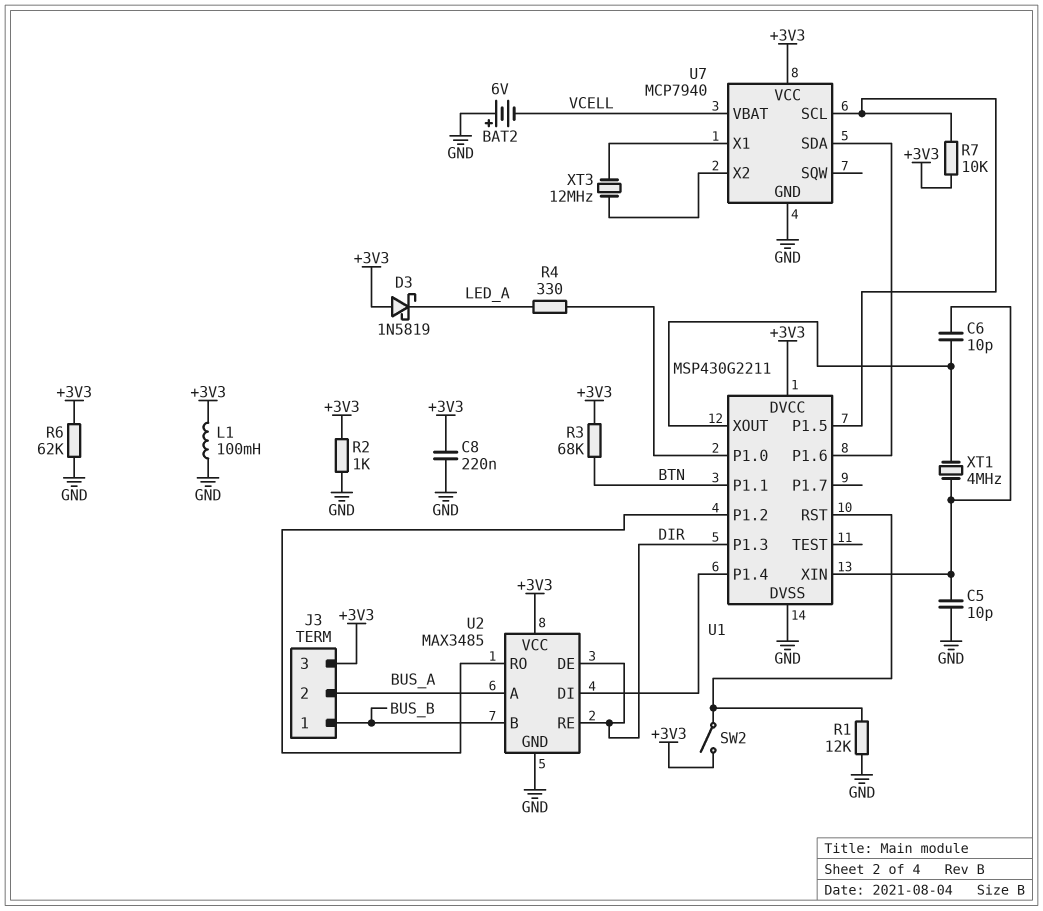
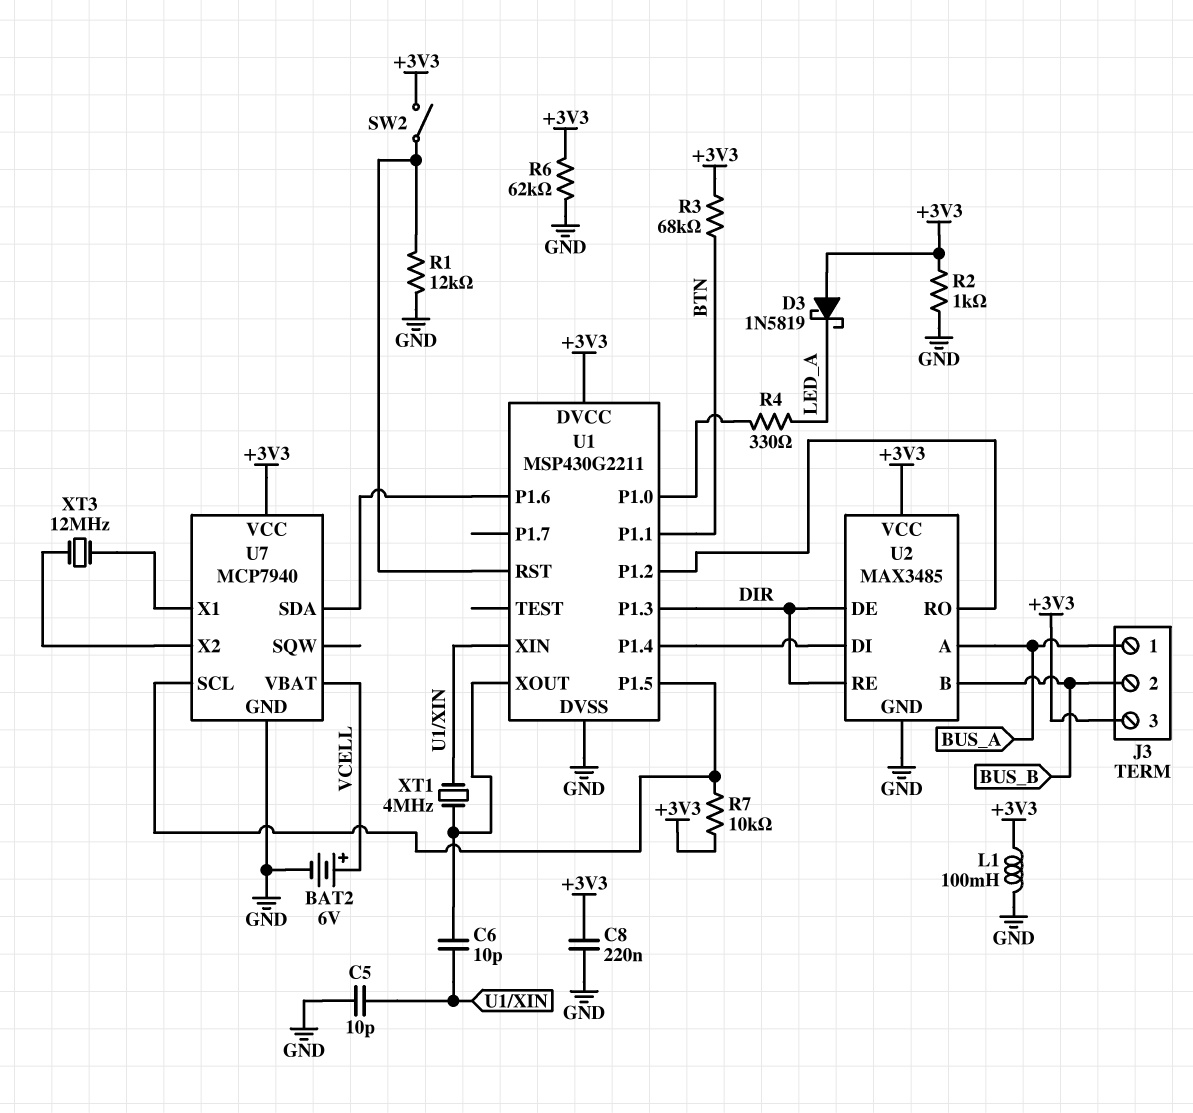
BAT2: 6V (plus GND, minus VCELL) -> 6V (plus VCELL, minus GND)
J3 pin 1: BUS_B -> BUS_A
J3 pin 2: BUS_A -> BUS_B

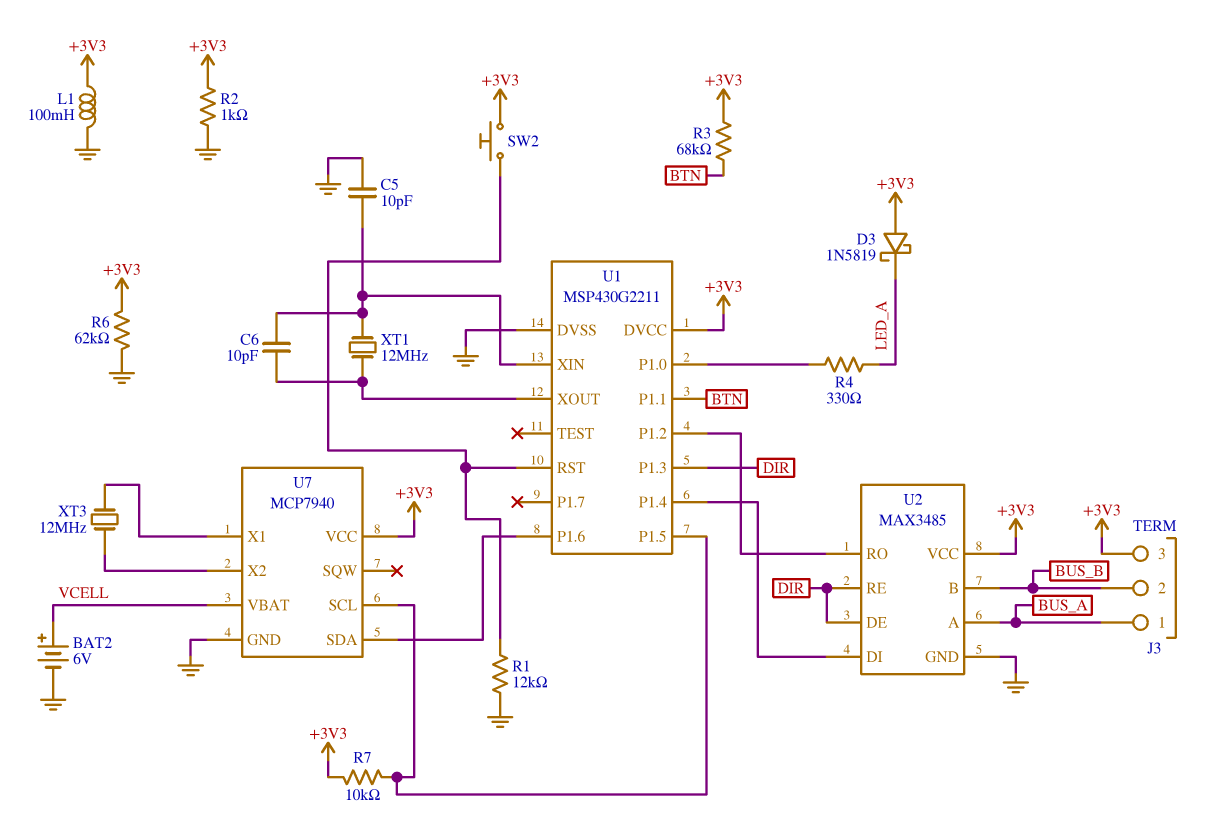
C8: 220nF (+3V3, GND) -> none
SW2: switch (+3V3, U1/RST) -> button (+3V3, U1/RST)
XT1: 4MHz (U1/XIN, U1/XOUT) -> 12MHz (U1/XIN, U1/XOUT)

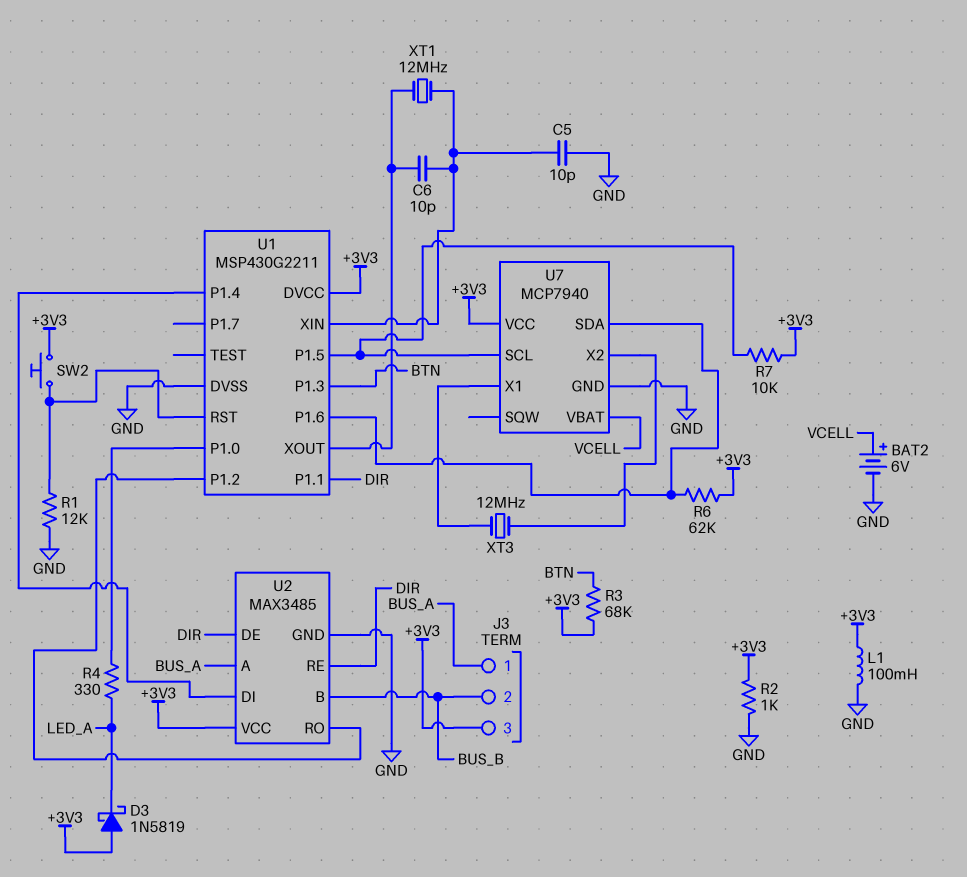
R6: 62k (+3V3, GND) -> 62k (+3V3, U1/P1.6)
U1 pin P1.1: BTN -> DIR
U1 pin P1.3: DIR -> BTN

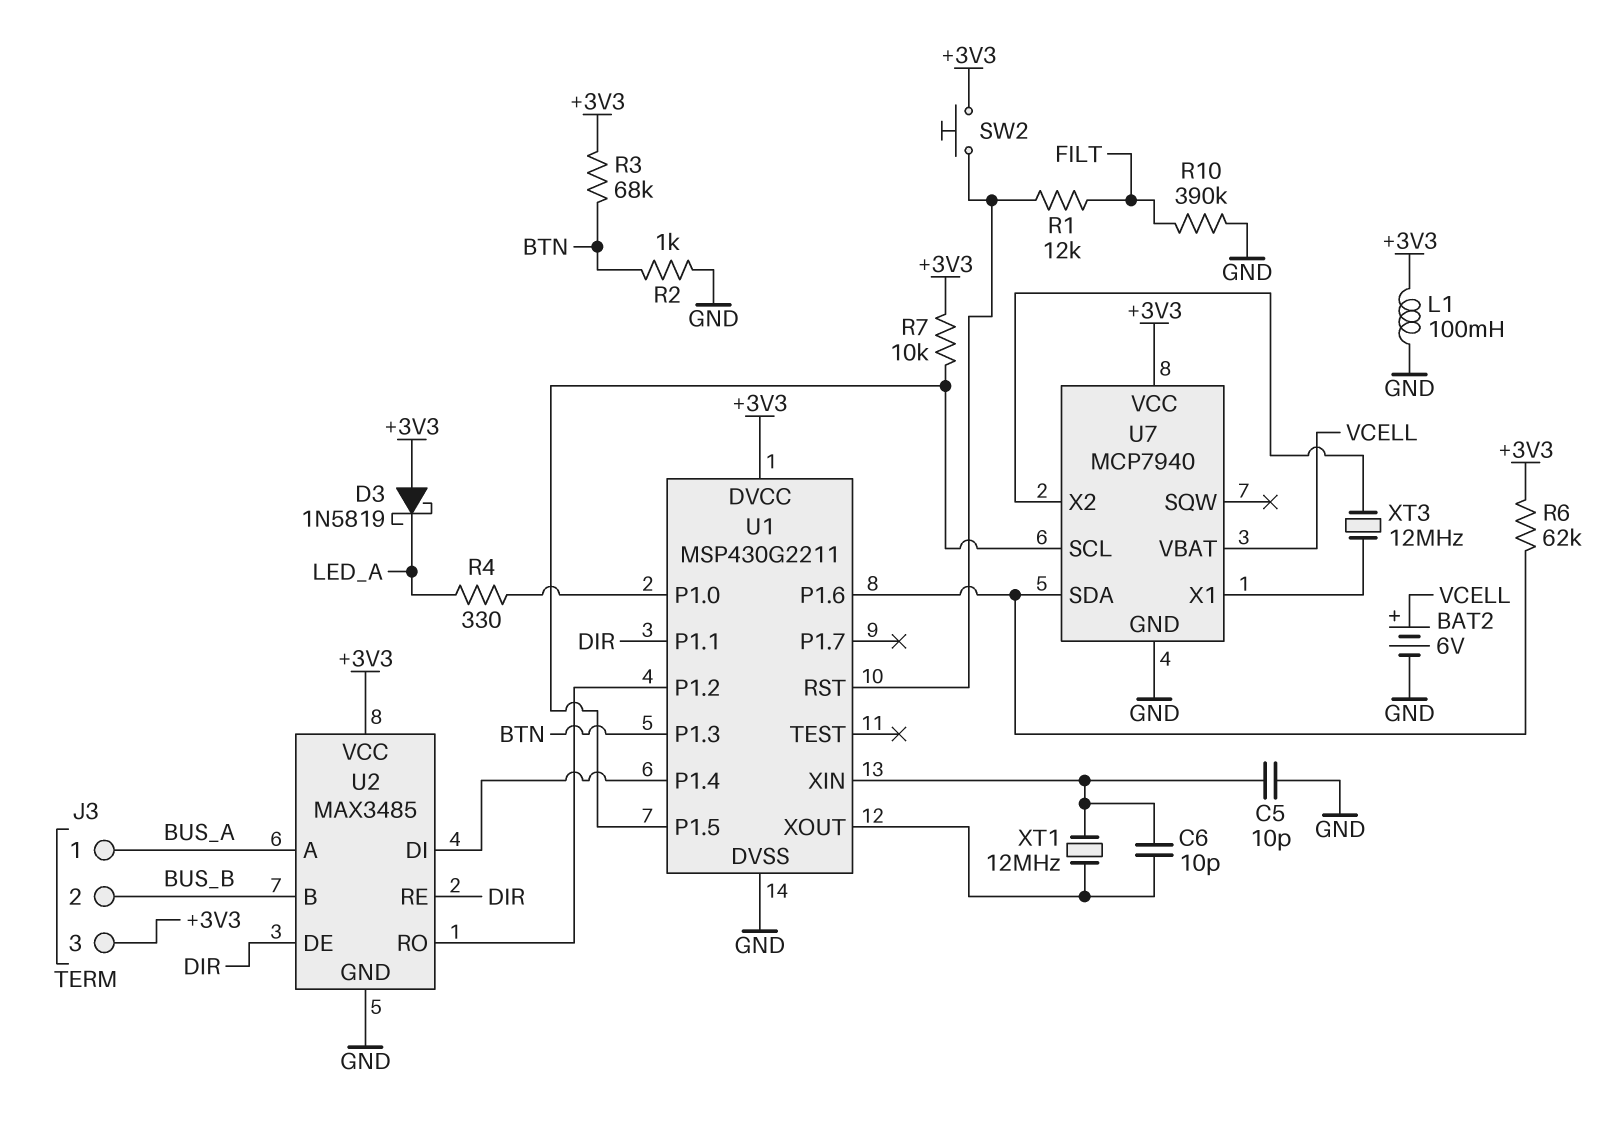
R1: 12k (GND, U1/RST) -> 12k (FILT, U1/RST)
R2: 1k (+3V3, GND) -> 1k (BTN, GND)
R10: none -> 390k (FILT, GND)

